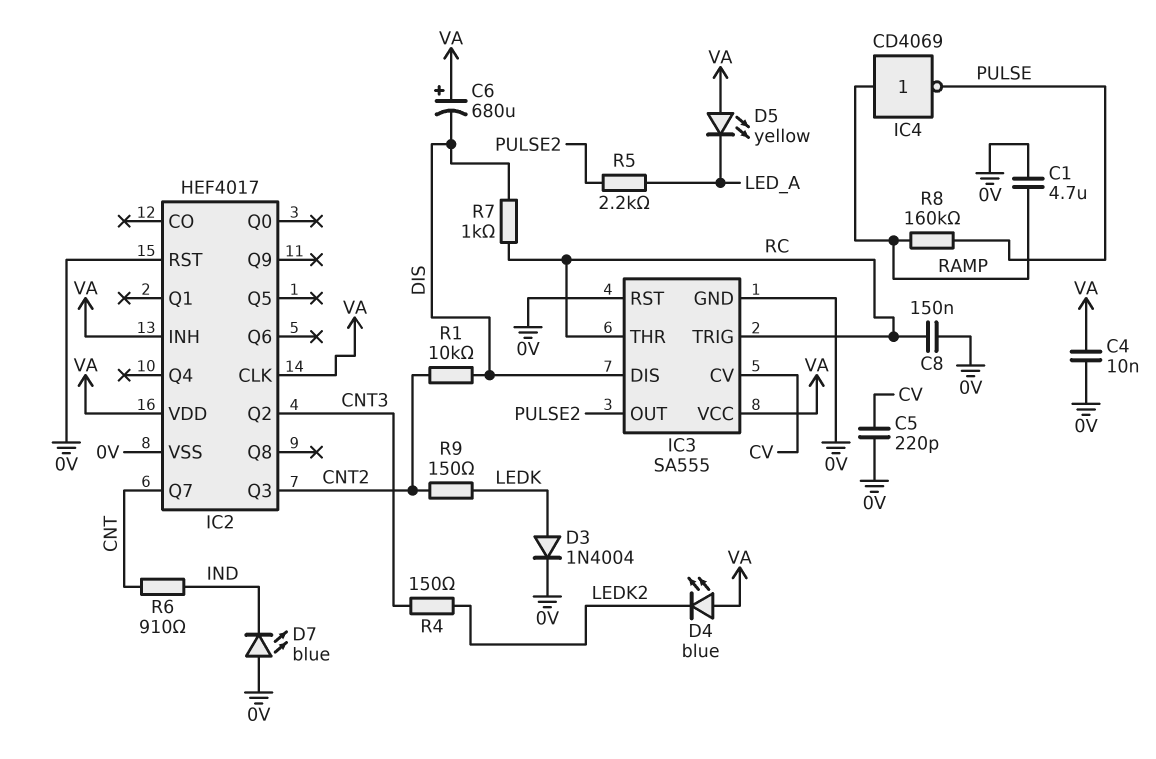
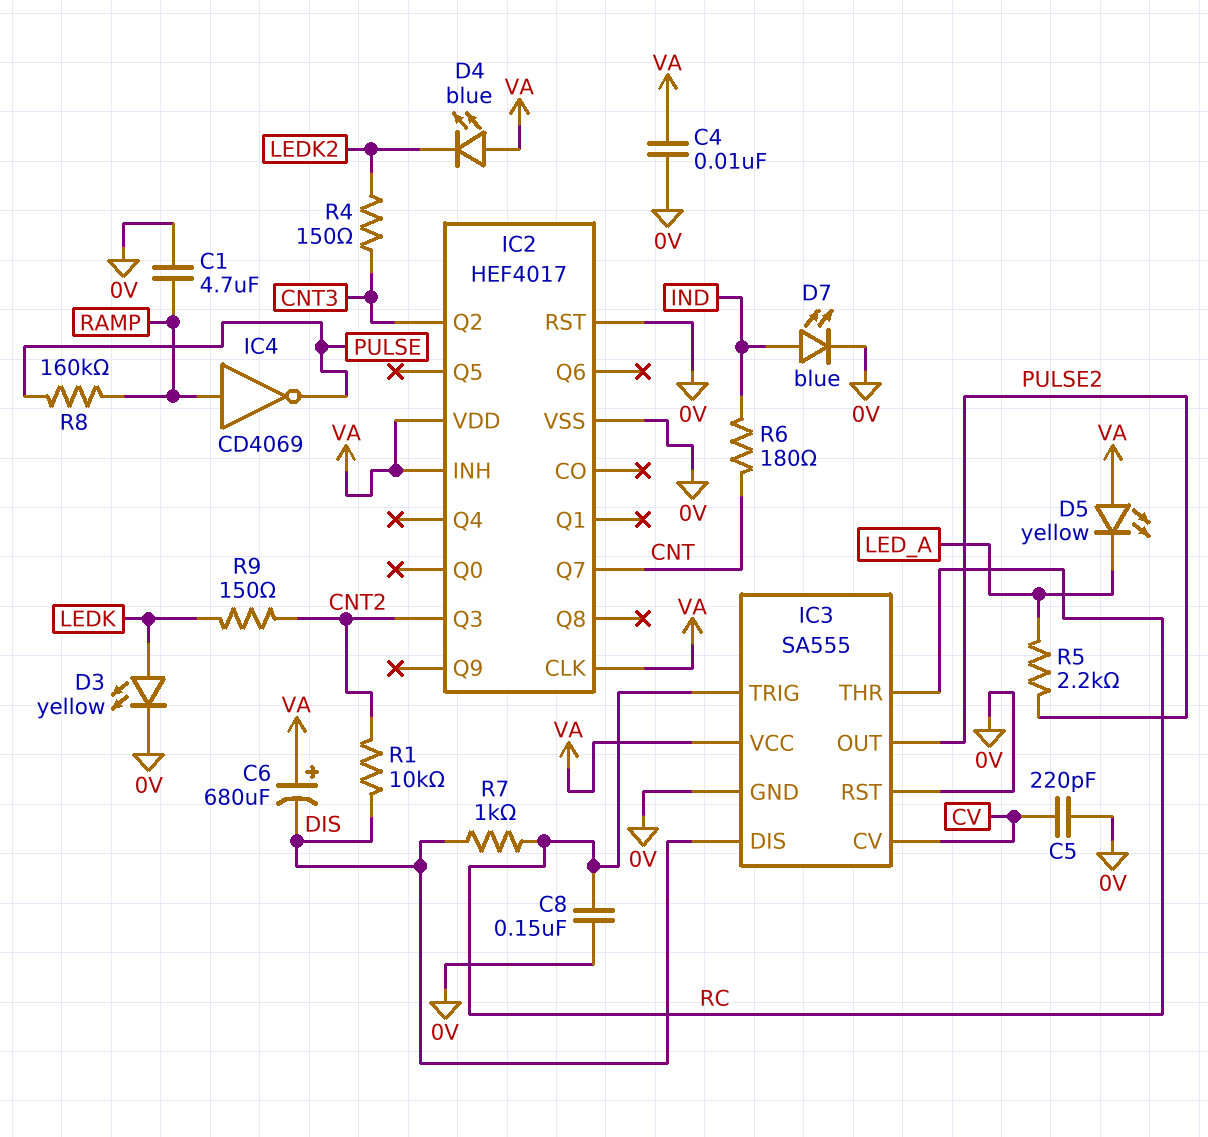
D3: diode 1N4004 (A LEDK, K 0V) -> LED yellow (A LEDK, K 0V)
D7: LED blue (A 0V, K IND) -> LED blue (A IND, K 0V)
R6: 910 (CNT, IND) -> 180 (CNT, IND)

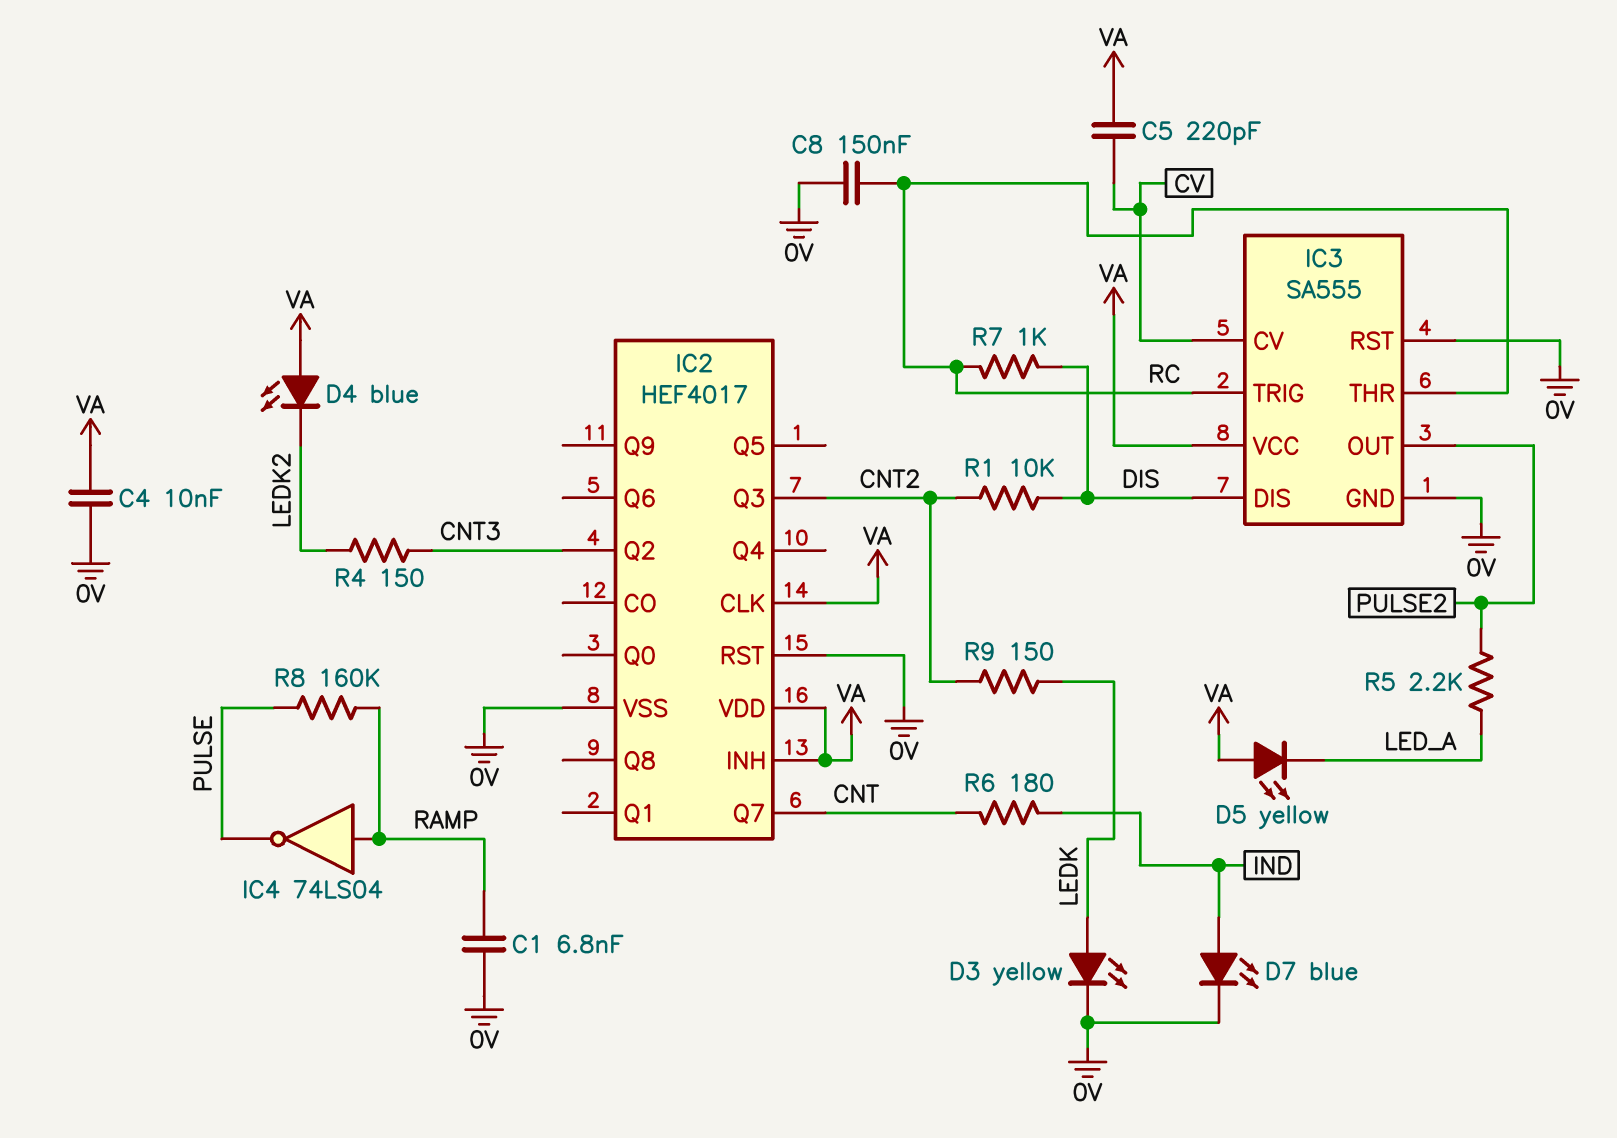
C1: 4.7uF (0V, RAMP) -> 6.8nF (0V, RAMP)
C5: 220pF (0V, CV) -> 220pF (CV, VA)
C6: 680uF (plus VA, minus DIS) -> none
IC4: NOT CD4069 (in RAMP, out PULSE) -> NOT 74LS04 (in RAMP, out PULSE)

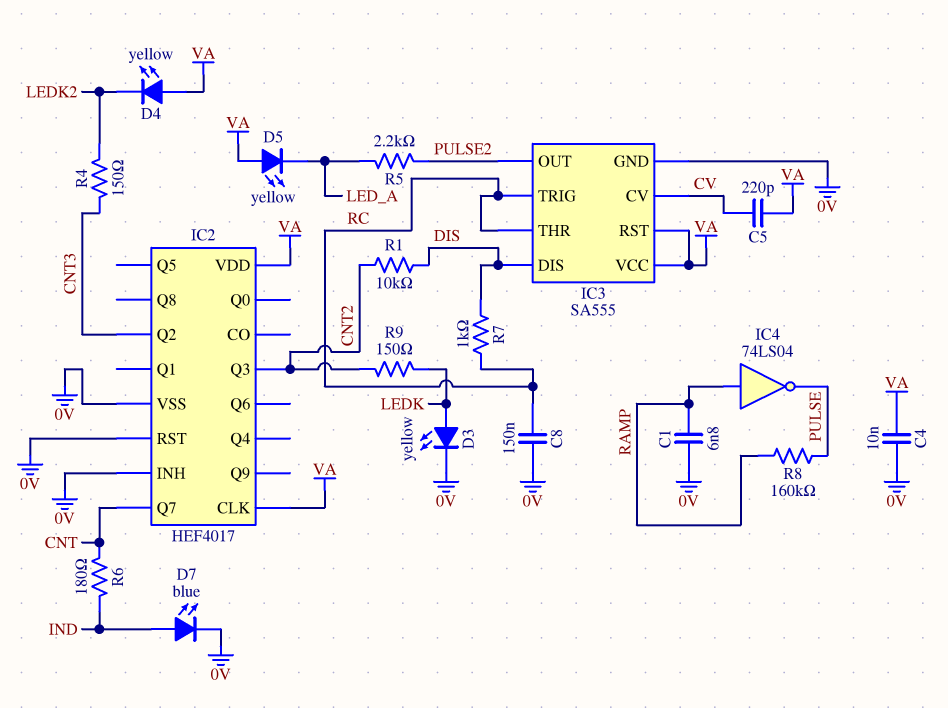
D4: LED blue (A VA, K LEDK2) -> LED yellow (A VA, K LEDK2)
IC2 pin INH: VA -> 0V
IC3 pin RST: 0V -> VA

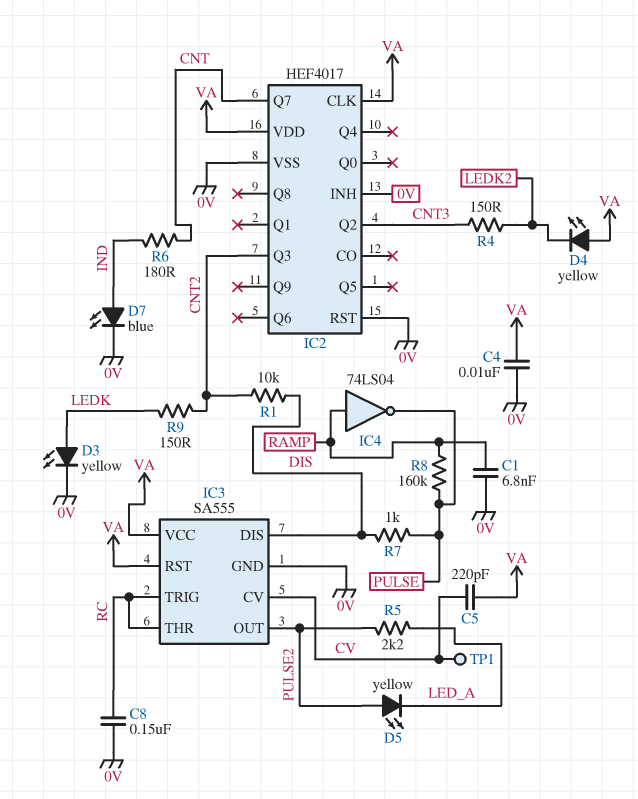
D5: LED yellow (A VA, K LED_A) -> LED yellow (A PULSE2, K LED_A)
R7: 1k (DIS, RC) -> 1k (DIS, PULSE)
TP1: none -> test point (CV)

